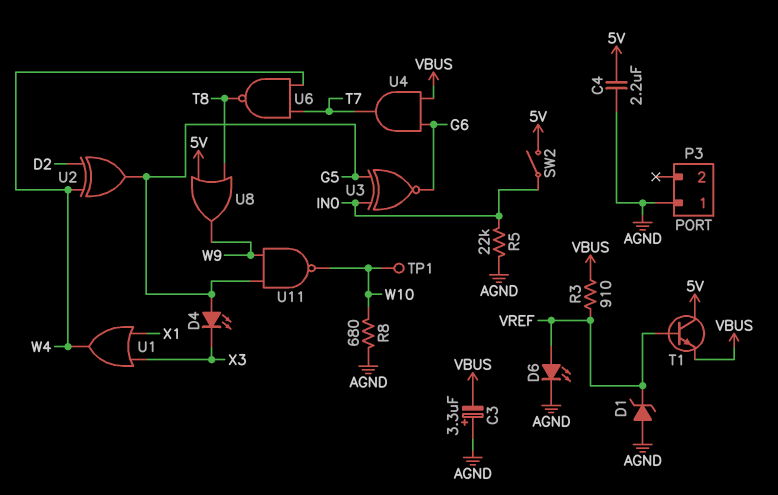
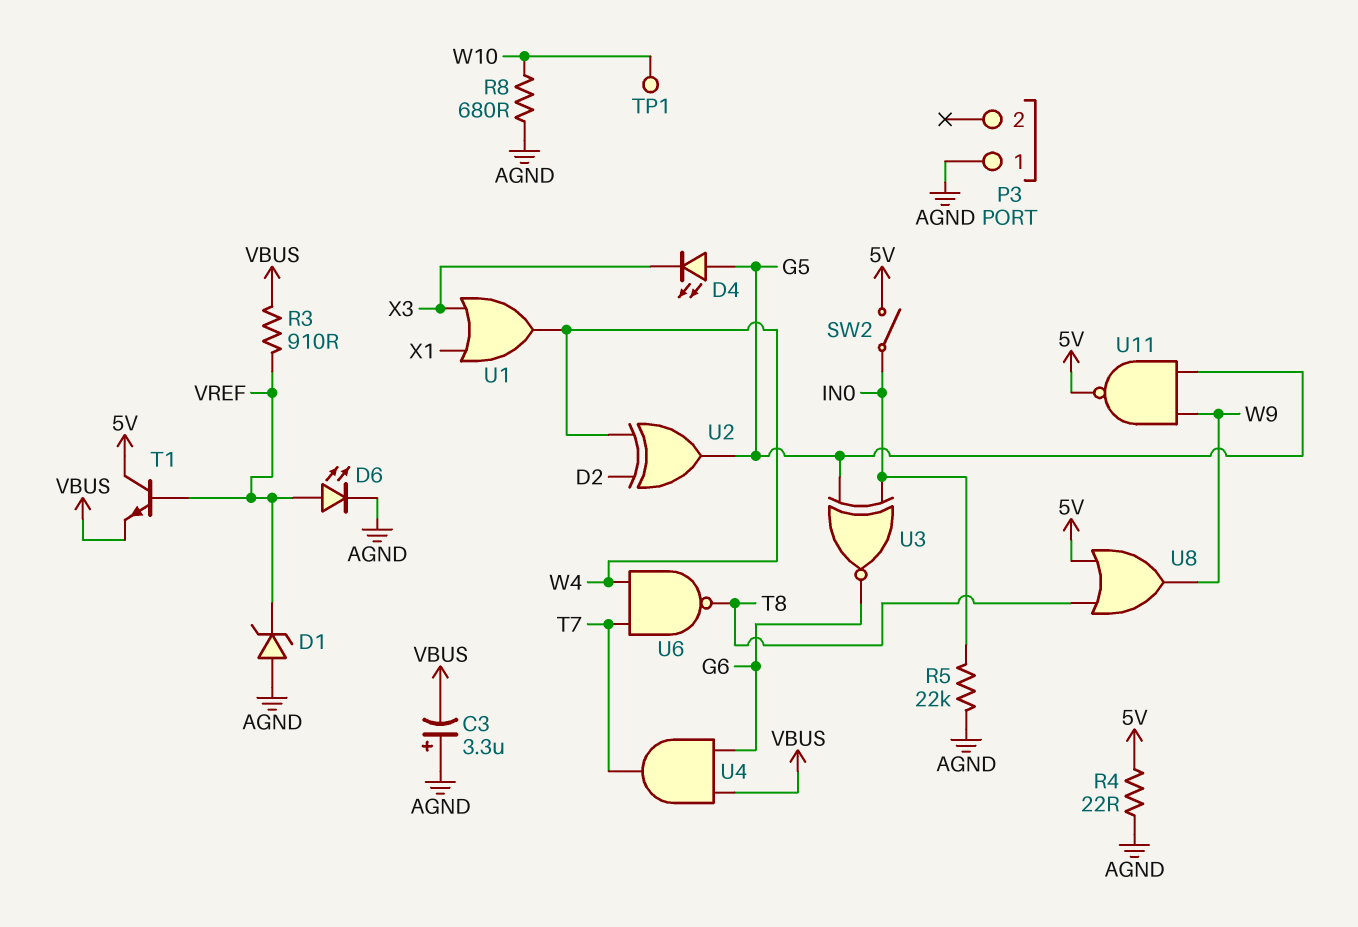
C4: 2.2uF (5V, AGND) -> none
R4: none -> 22 (5V, AGND)
U11: NAND (in G5, in W9, out W10) -> NAND (in G5, in W9, out 5V)

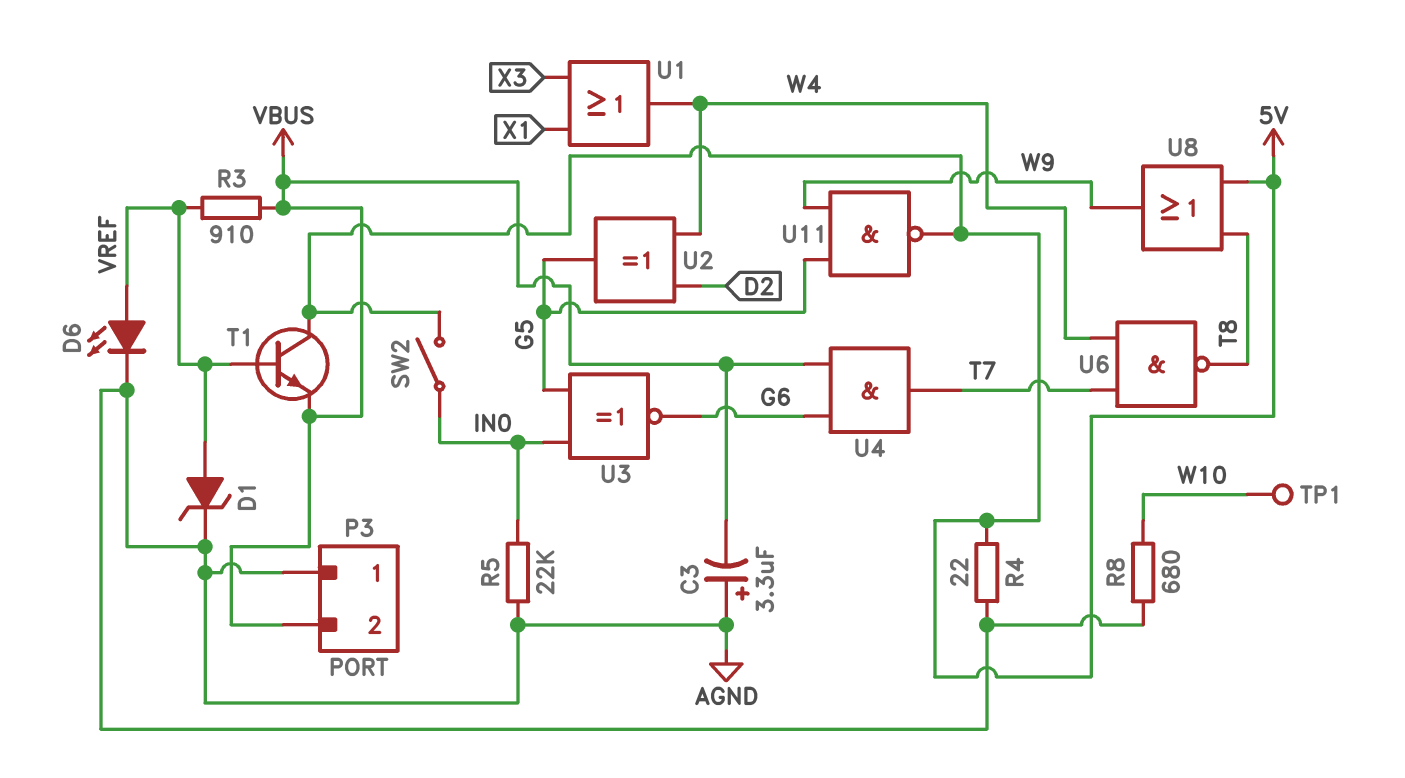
D1: zener (A AGND, K VREF) -> zener (A VREF, K AGND)
D4: LED (A G5, K X3) -> none
P3 pin 2: none -> VBUS

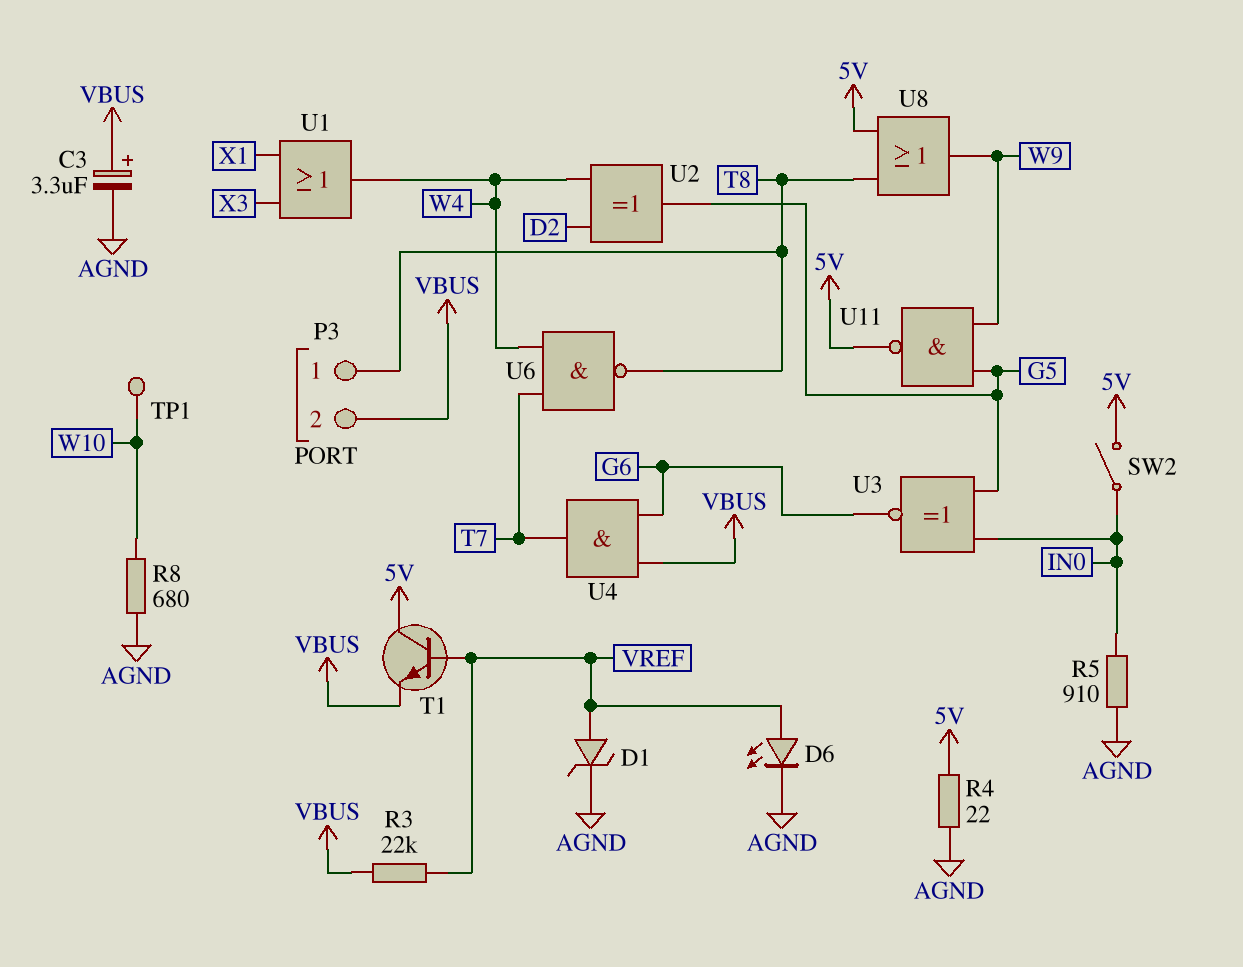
C3: 3.3uF (plus AGND, minus VBUS) -> 3.3uF (plus VBUS, minus AGND)
P3 pin 1: AGND -> T8
R3: 910 (VBUS, VREF) -> 22k (VBUS, VREF)
R5: 22k (AGND, IN0) -> 910 (AGND, IN0)

